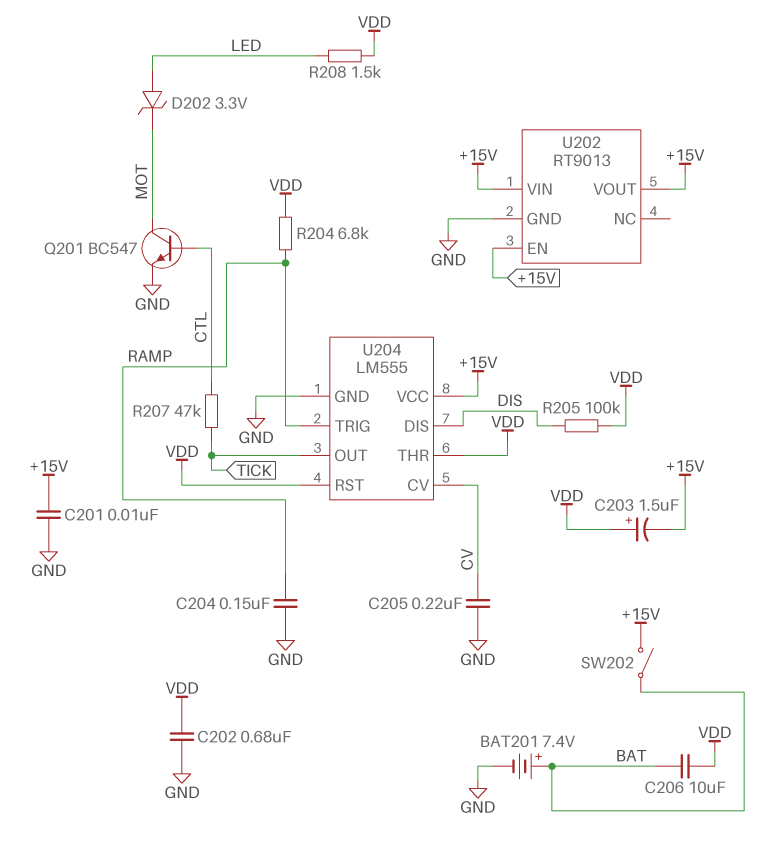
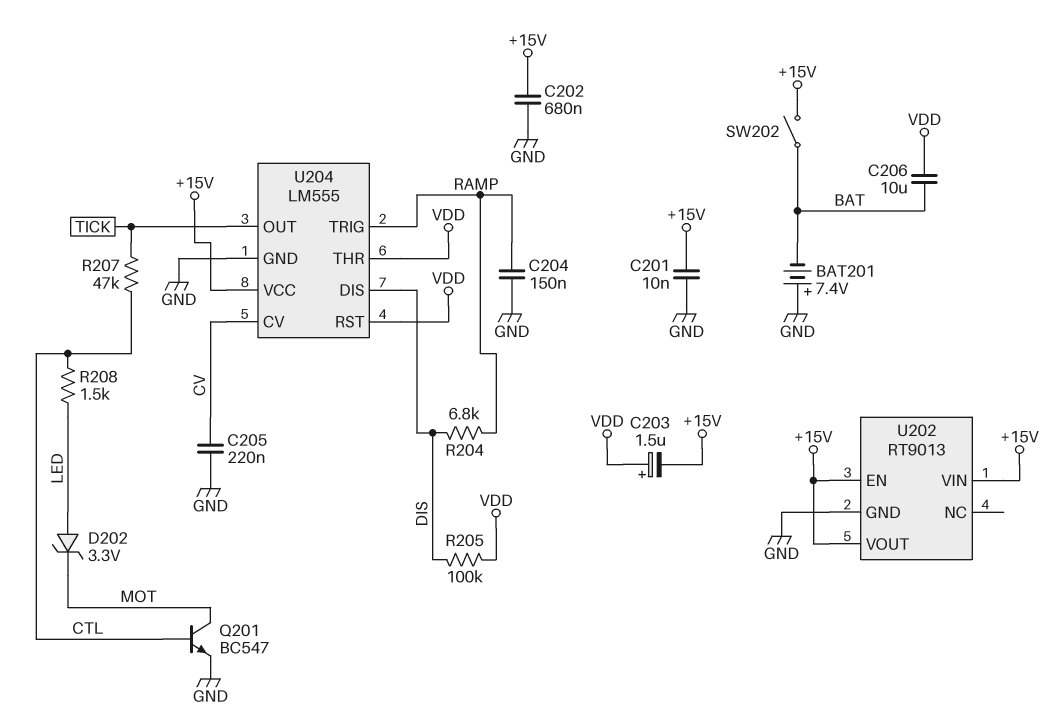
BAT201: 7.4V (plus BAT, minus GND) -> 7.4V (plus GND, minus BAT)
C202: 680nF (GND, VDD) -> 680nF (+15V, GND)
R204: 6.8k (RAMP, VDD) -> 6.8k (DIS, RAMP)
R208: 1.5k (LED, VDD) -> 1.5k (CTL, LED)

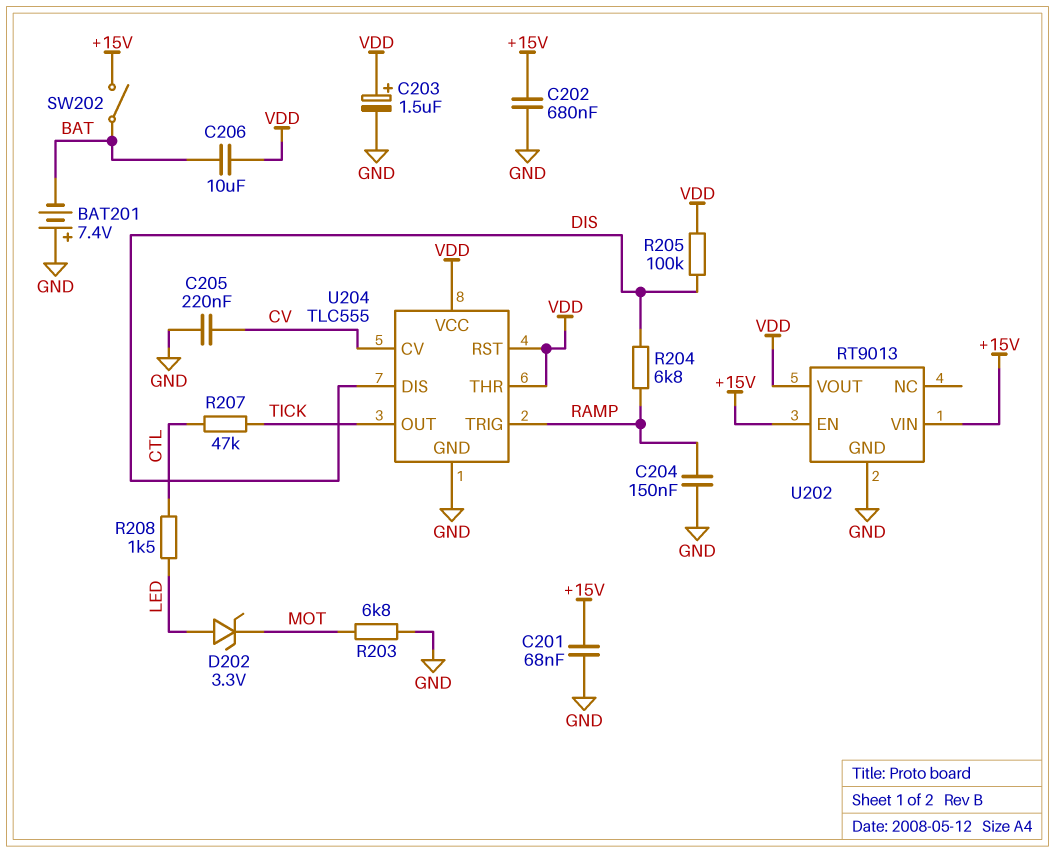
C201: 10nF (+15V, GND) -> 68nF (+15V, GND)
C203: 1.5uF (plus VDD, minus +15V) -> 1.5uF (plus VDD, minus GND)
Q201: NPN BC547 (B CTL, C MOT, E GND) -> none
R203: none -> 6.8k (GND, MOT)
U202 pin VOUT: +15V -> VDD
U204: LM555 -> TLC555
U204 pin VCC: +15V -> VDD

